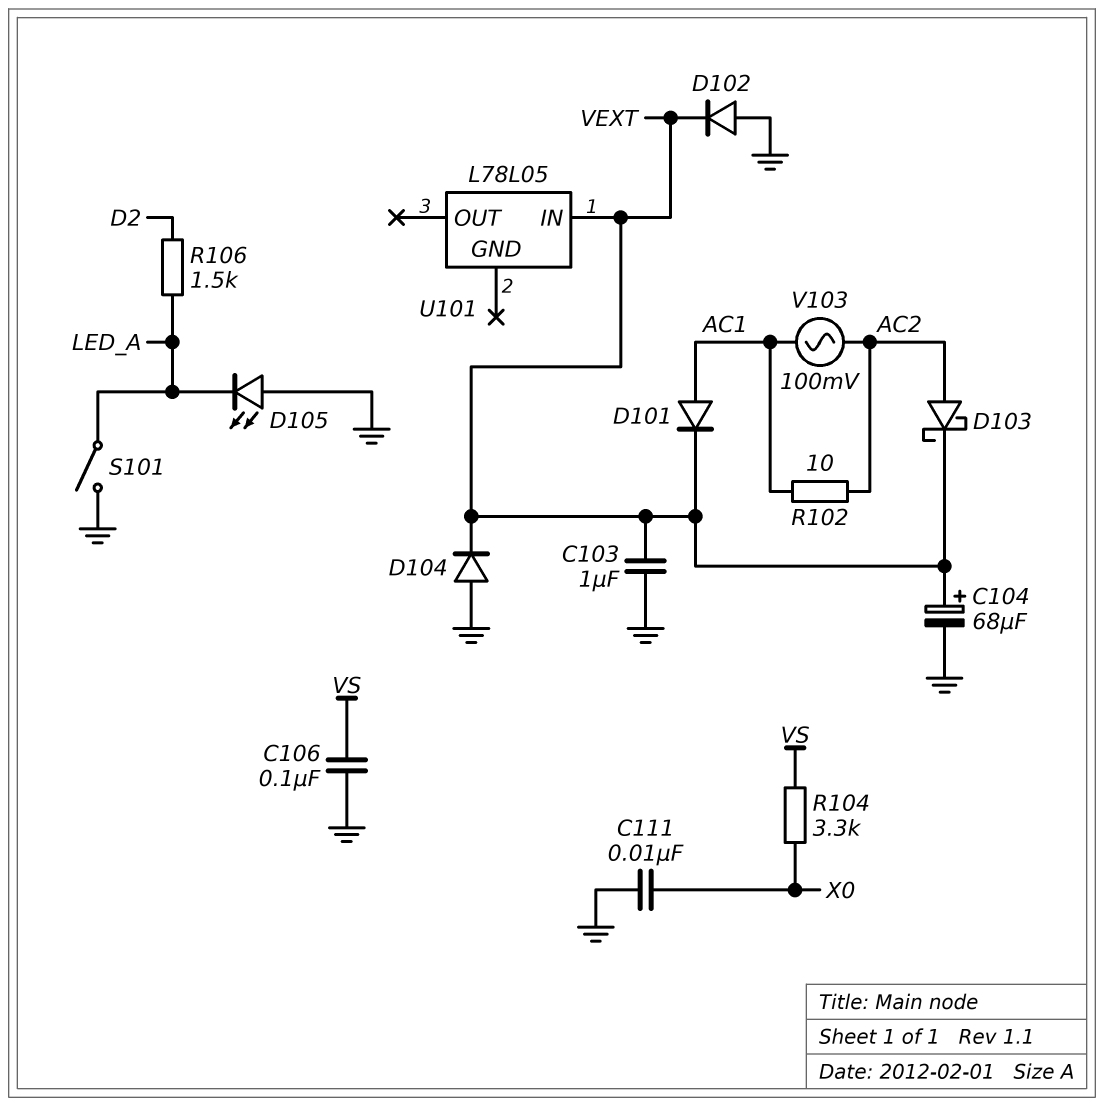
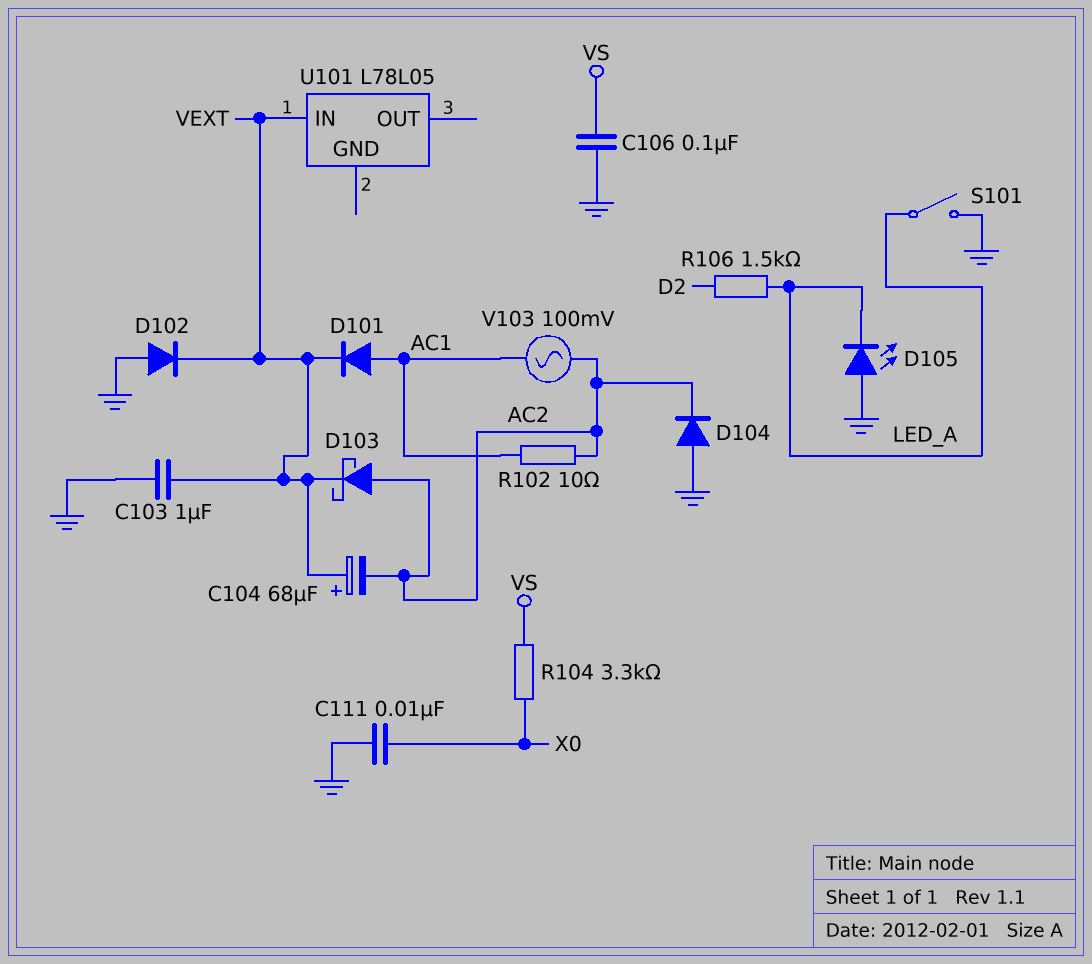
C104: 68uF (plus VEXT, minus GND) -> 68uF (plus VEXT, minus AC2)
D104: diode (A GND, K VEXT) -> diode (A GND, K AC2)

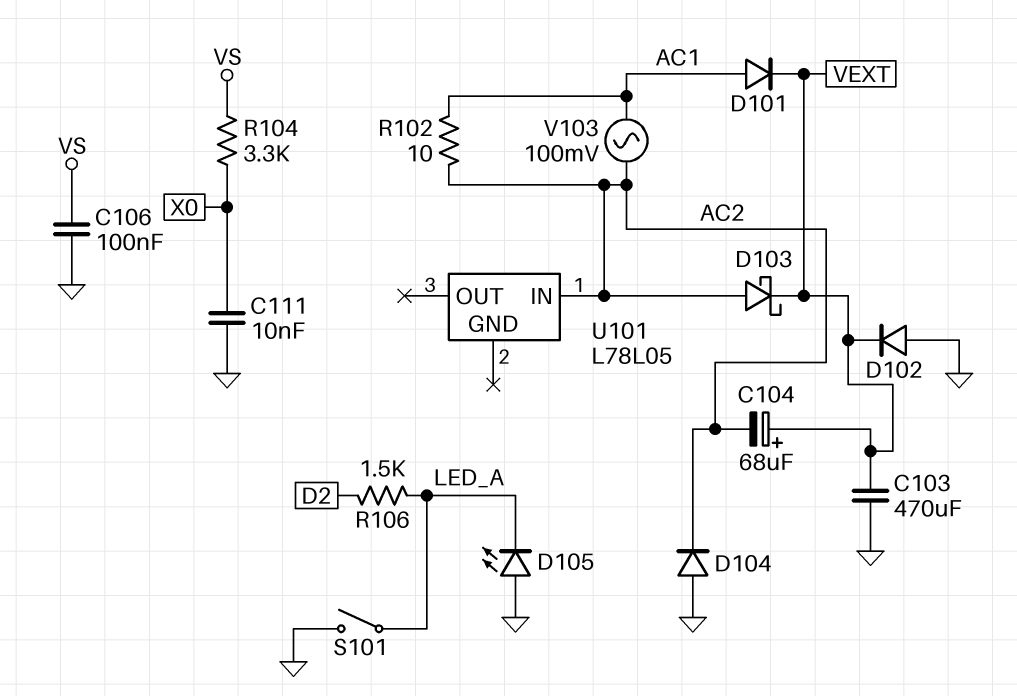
C103: 1uF (GND, VEXT) -> 470uF (GND, VEXT)
U101 pin IN: VEXT -> AC2

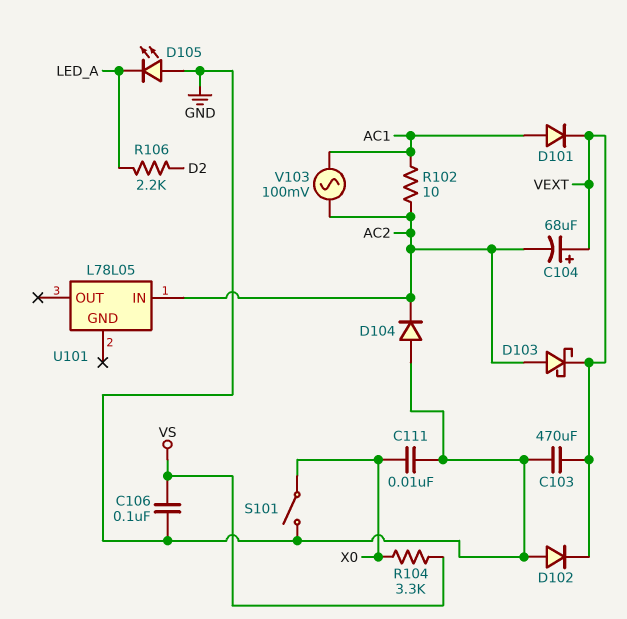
R106: 1.5k (D2, LED_A) -> 2.2k (D2, LED_A)
S101: switch (GND, LED_A) -> switch (GND, X0)

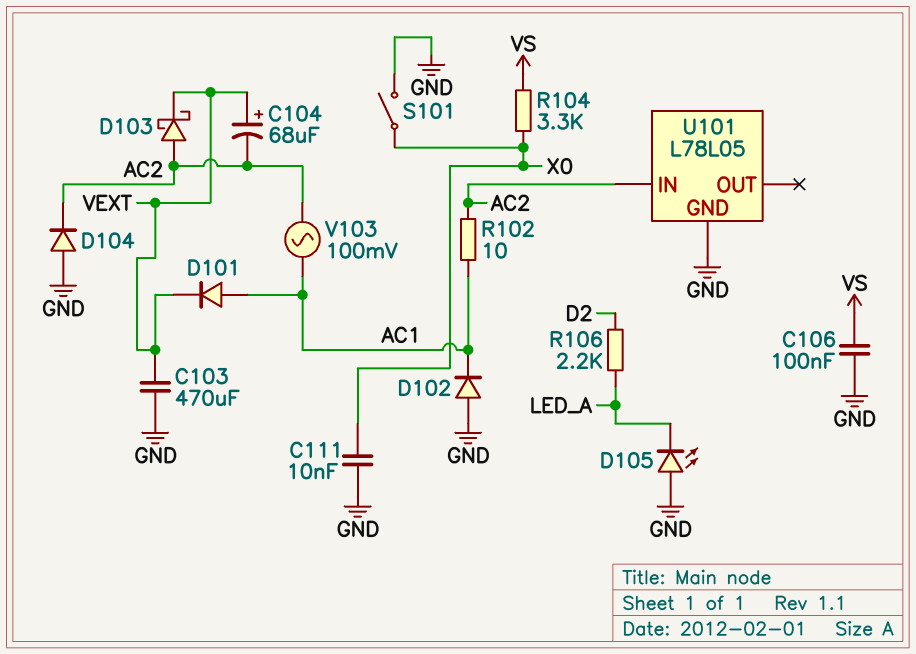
D102: diode (A GND, K VEXT) -> diode (A GND, K AC1)
U101 pin GND: none -> GND

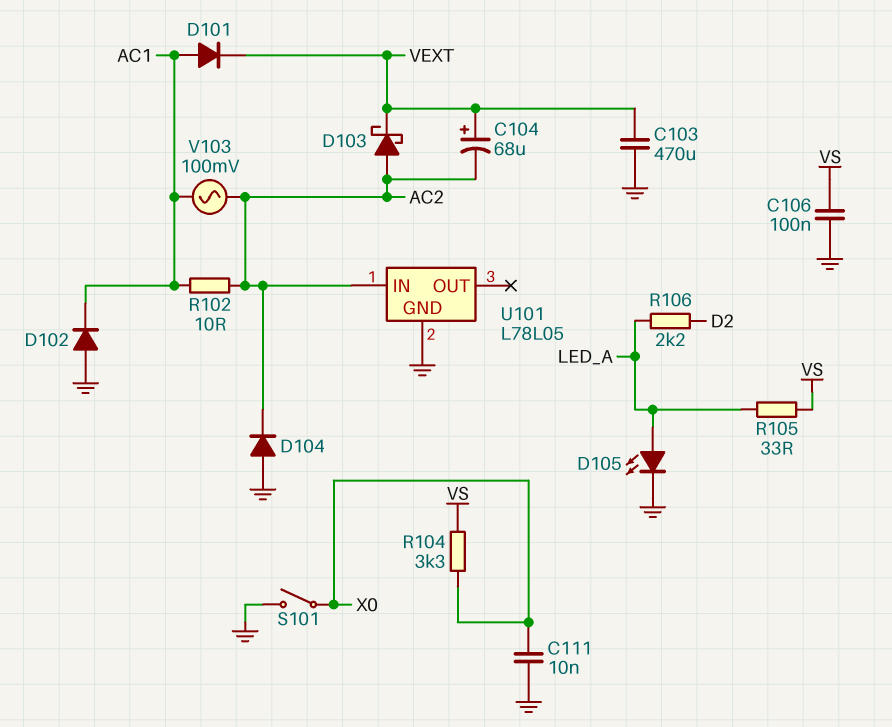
D105: LED (A GND, K LED_A) -> LED (A LED_A, K GND)
R105: none -> 33 (LED_A, VS)

